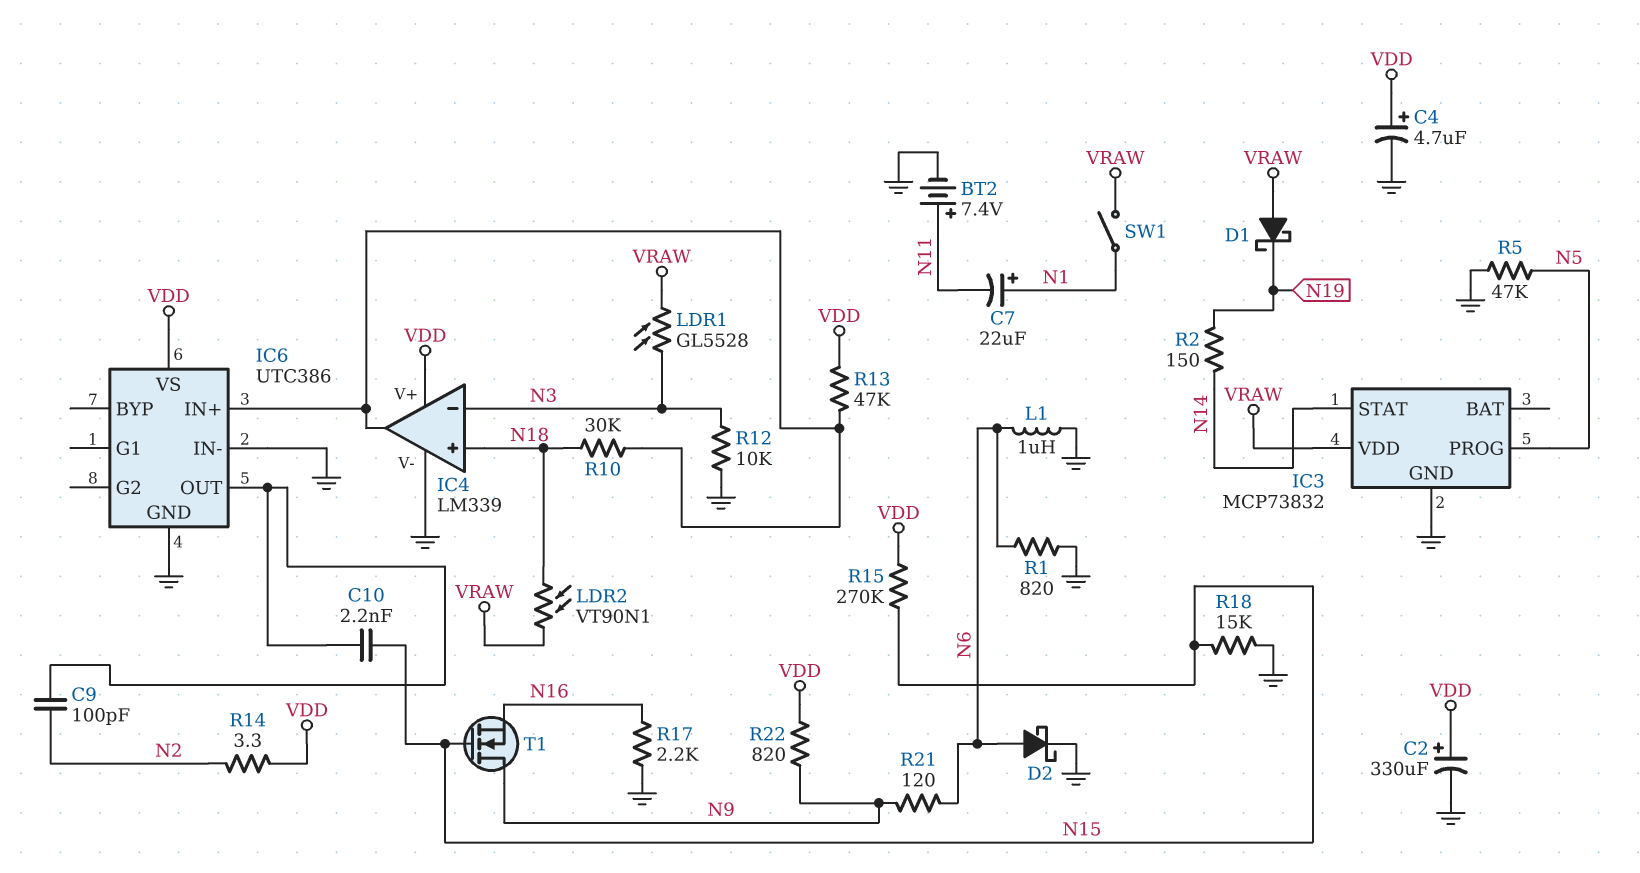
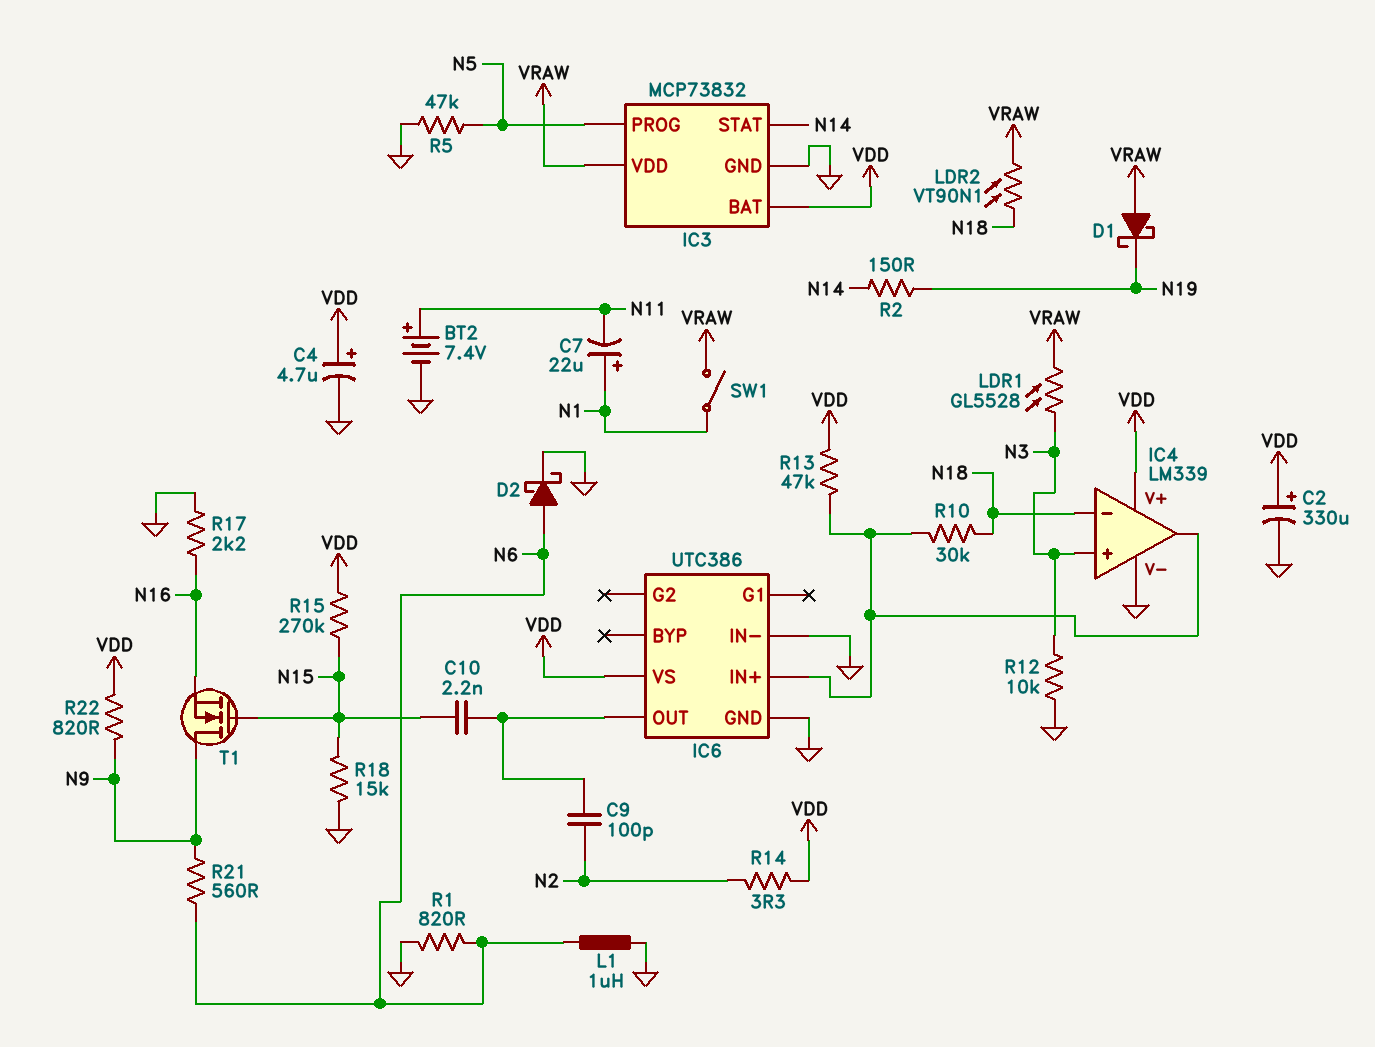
IC3 pin BAT: none -> VDD
IC4 pin in+: N18 -> N3
IC4 pin in-: N3 -> N18
R21: 120 (N6, N9) -> 560 (N6, N9)

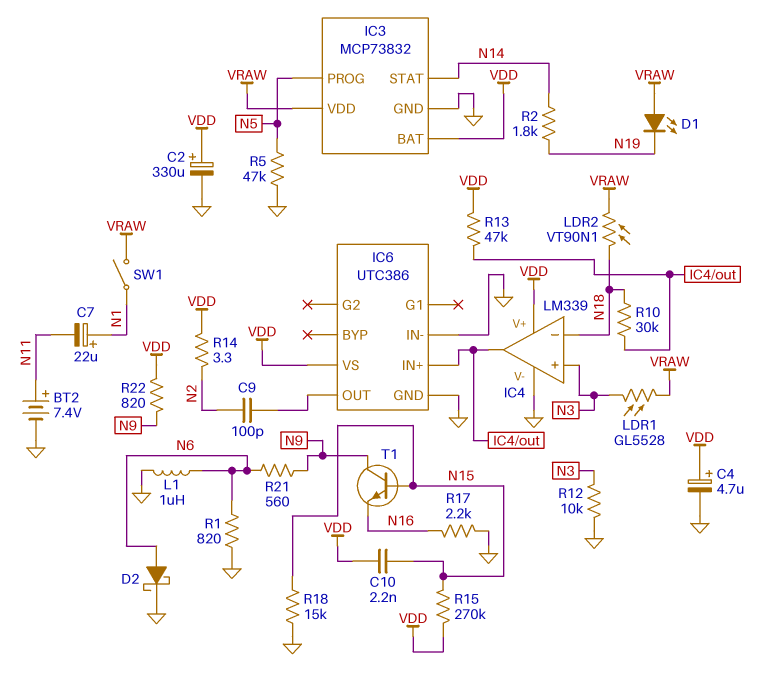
C10: 2.2nF (IC6/OUT, N15) -> 2.2nF (N15, VDD)
D1: schottky (A VRAW, K N19) -> LED (A VRAW, K N19)
R2: 150 (N14, N19) -> 1.8k (N14, N19)
T1: NMOS (G N15, D N9, S N16) -> NPN (B N15, C N9, E N16)

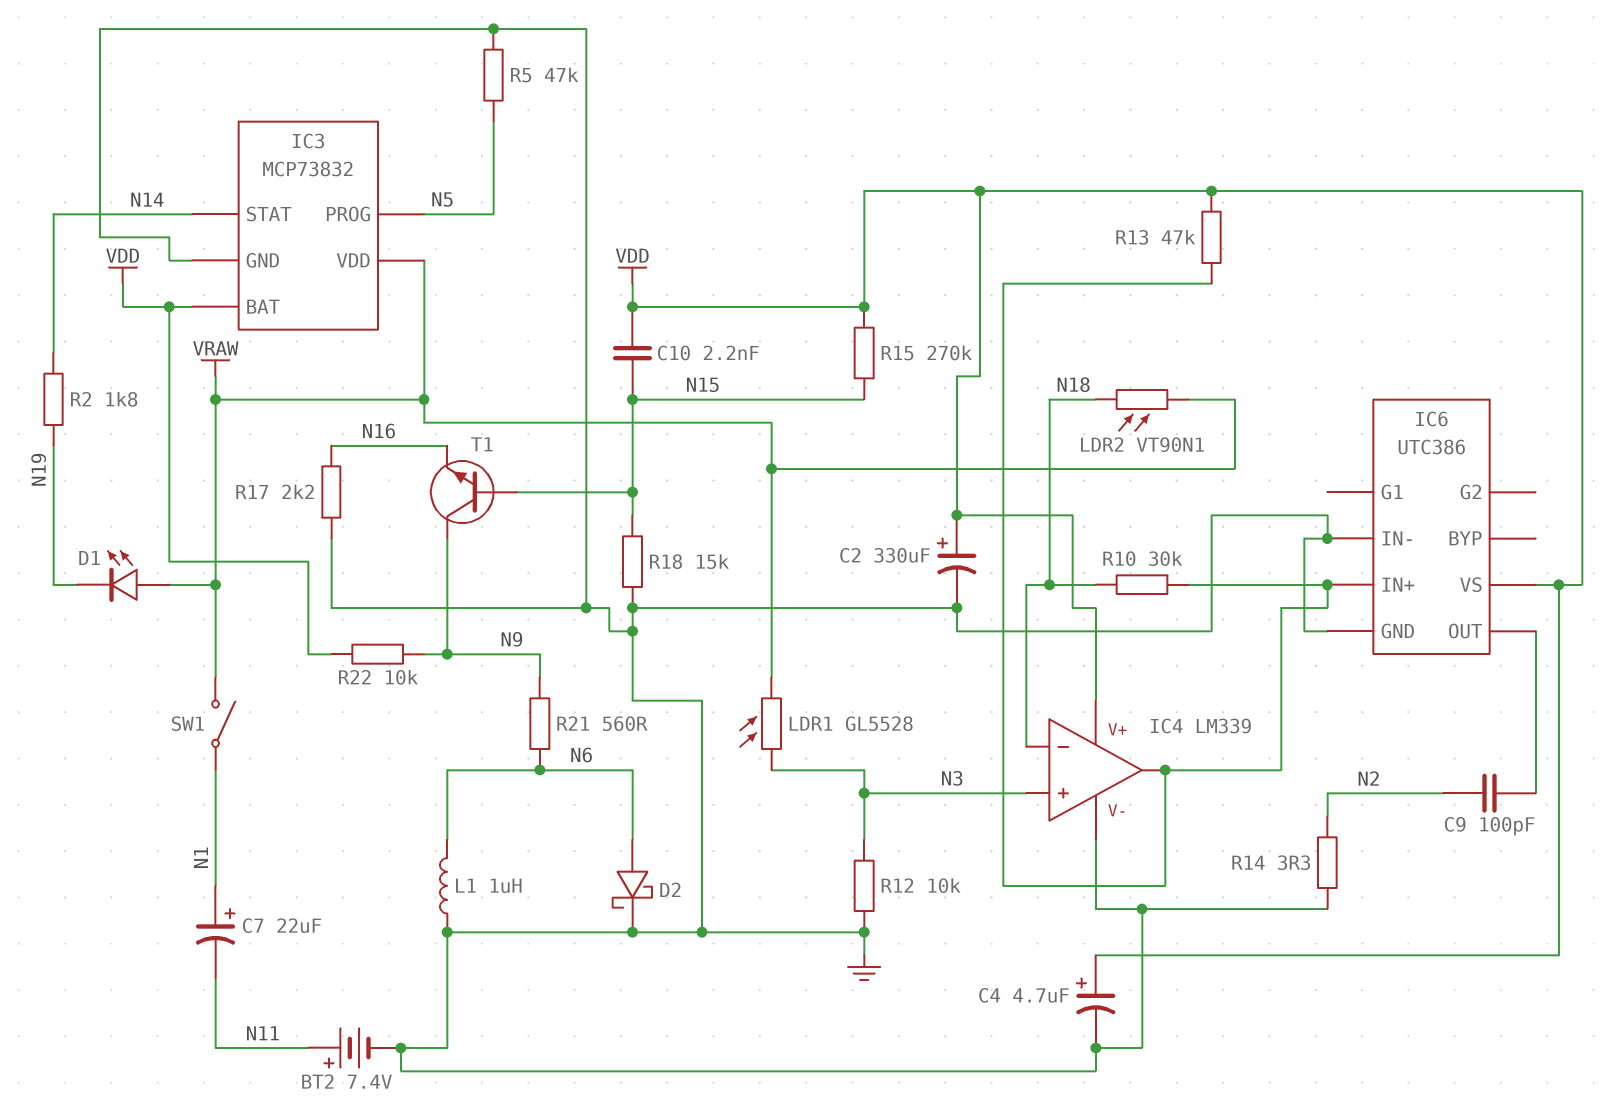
R1: 820 (GND, N6) -> none
R14: 3.3 (N2, VDD) -> 3.3 (GND, N2)
R22: 820 (N9, VDD) -> 10k (N9, VDD)

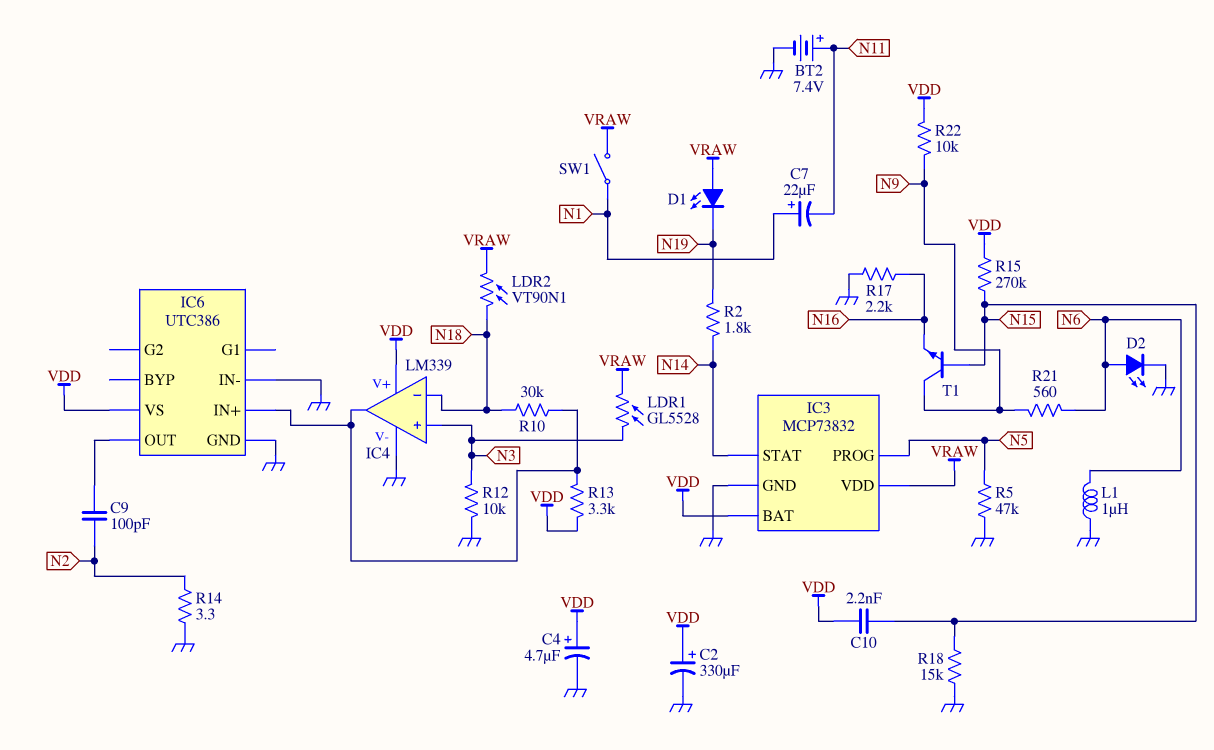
D2: schottky (A N6, K GND) -> LED (A N6, K GND)
R13: 47k (IC4/out, VDD) -> 3.3k (IC4/out, VDD)

